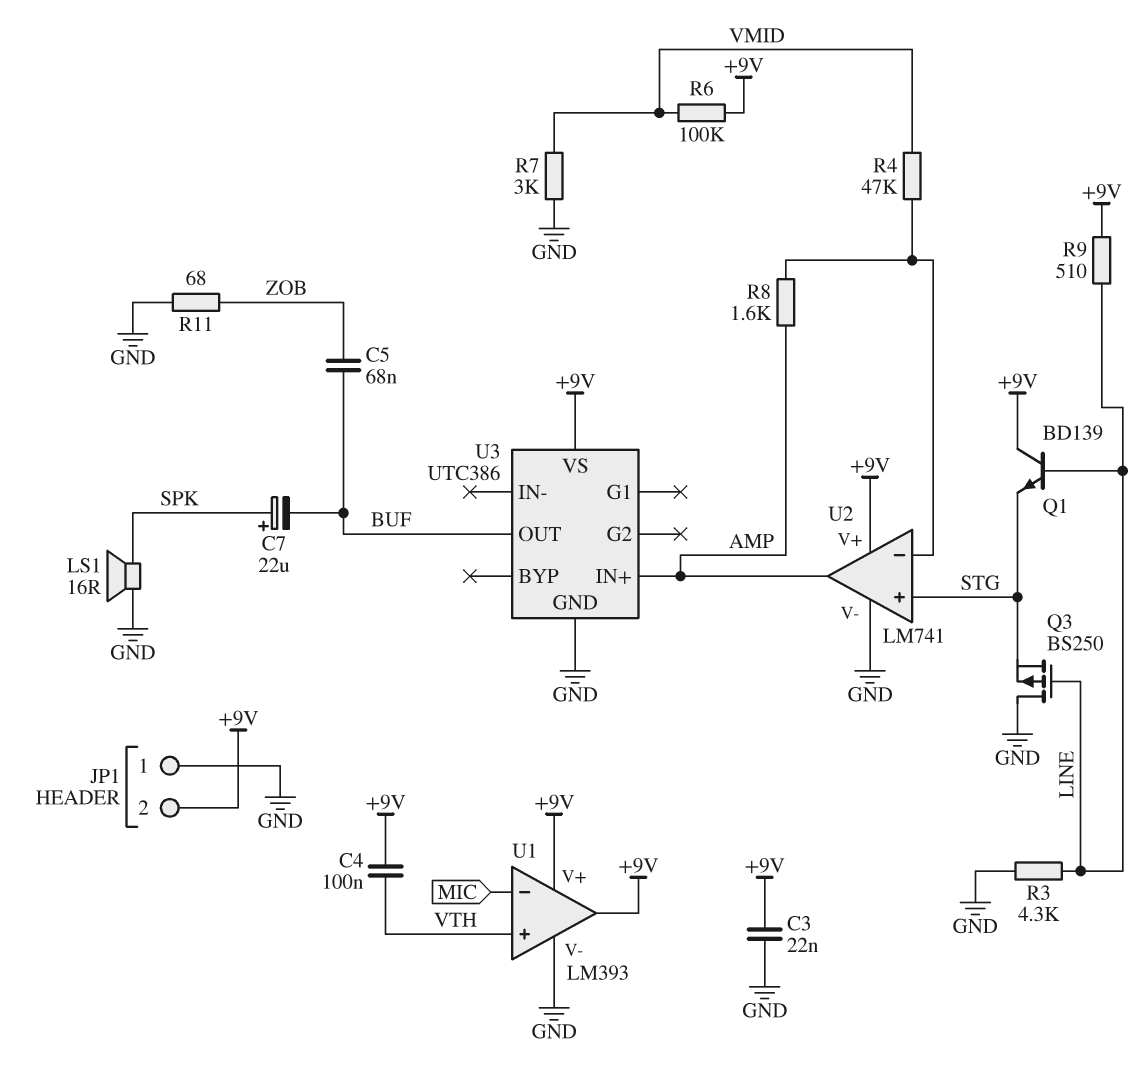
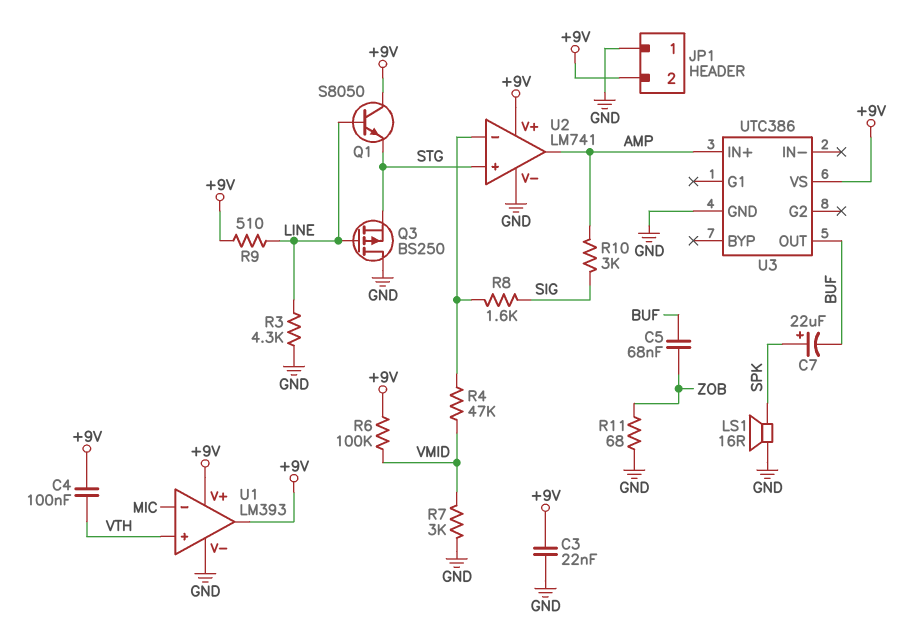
Q1: NPN BD139 (B LINE, C +9V, E STG) -> NPN S8050 (B LINE, C +9V, E STG)
R8: 1.6k (AMP, U2/in-) -> 1.6k (SIG, U2/in-)
R10: none -> 3k (AMP, SIG)

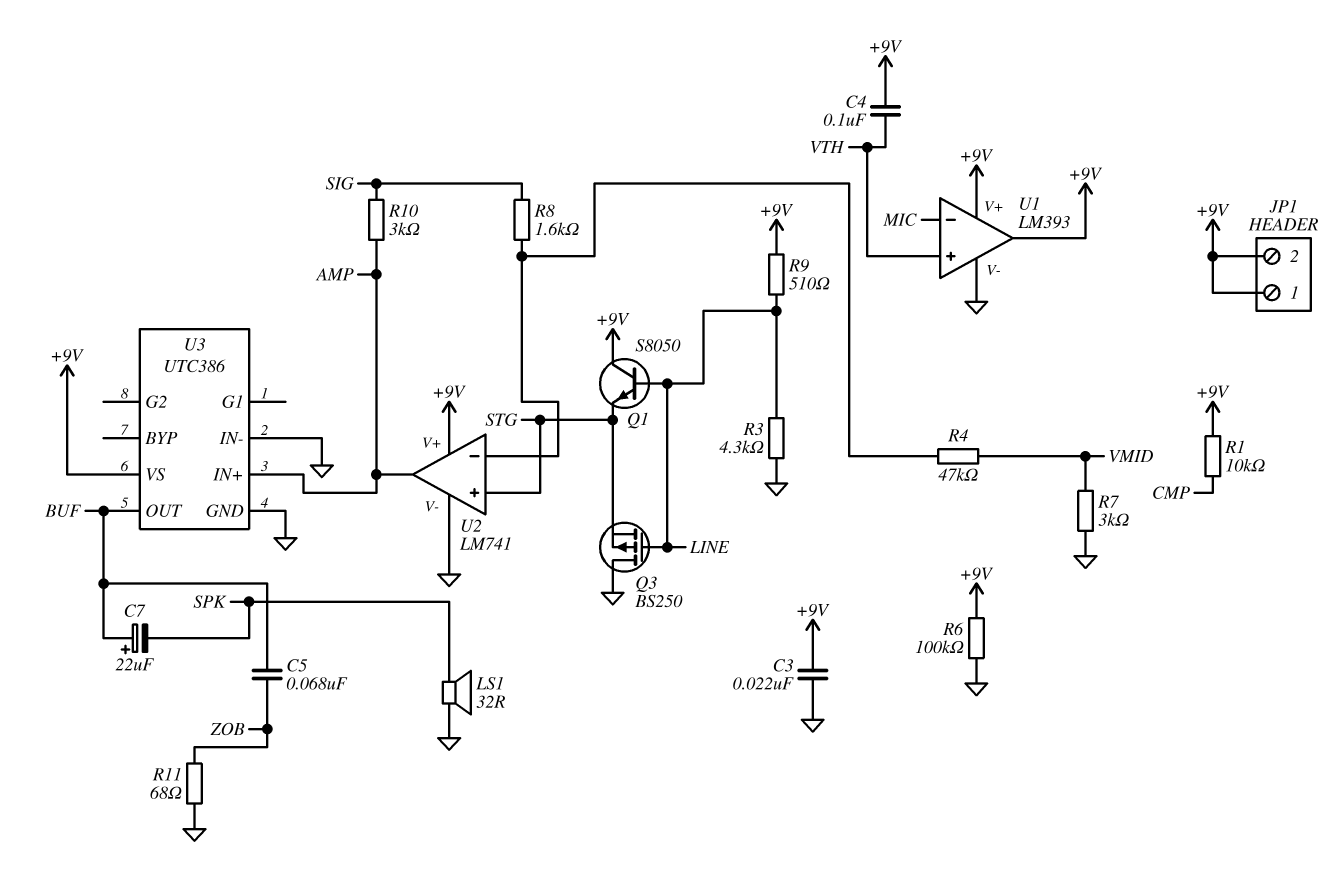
C7: 22uF (plus SPK, minus BUF) -> 22uF (plus BUF, minus SPK)
JP1 pin 1: GND -> +9V
LS1: speaker 16R (GND, SPK) -> speaker 32R (GND, SPK)
R1: none -> 10k (+9V, CMP)
R6: 100k (+9V, VMID) -> 100k (+9V, GND)
U3 pin IN-: none -> GND

